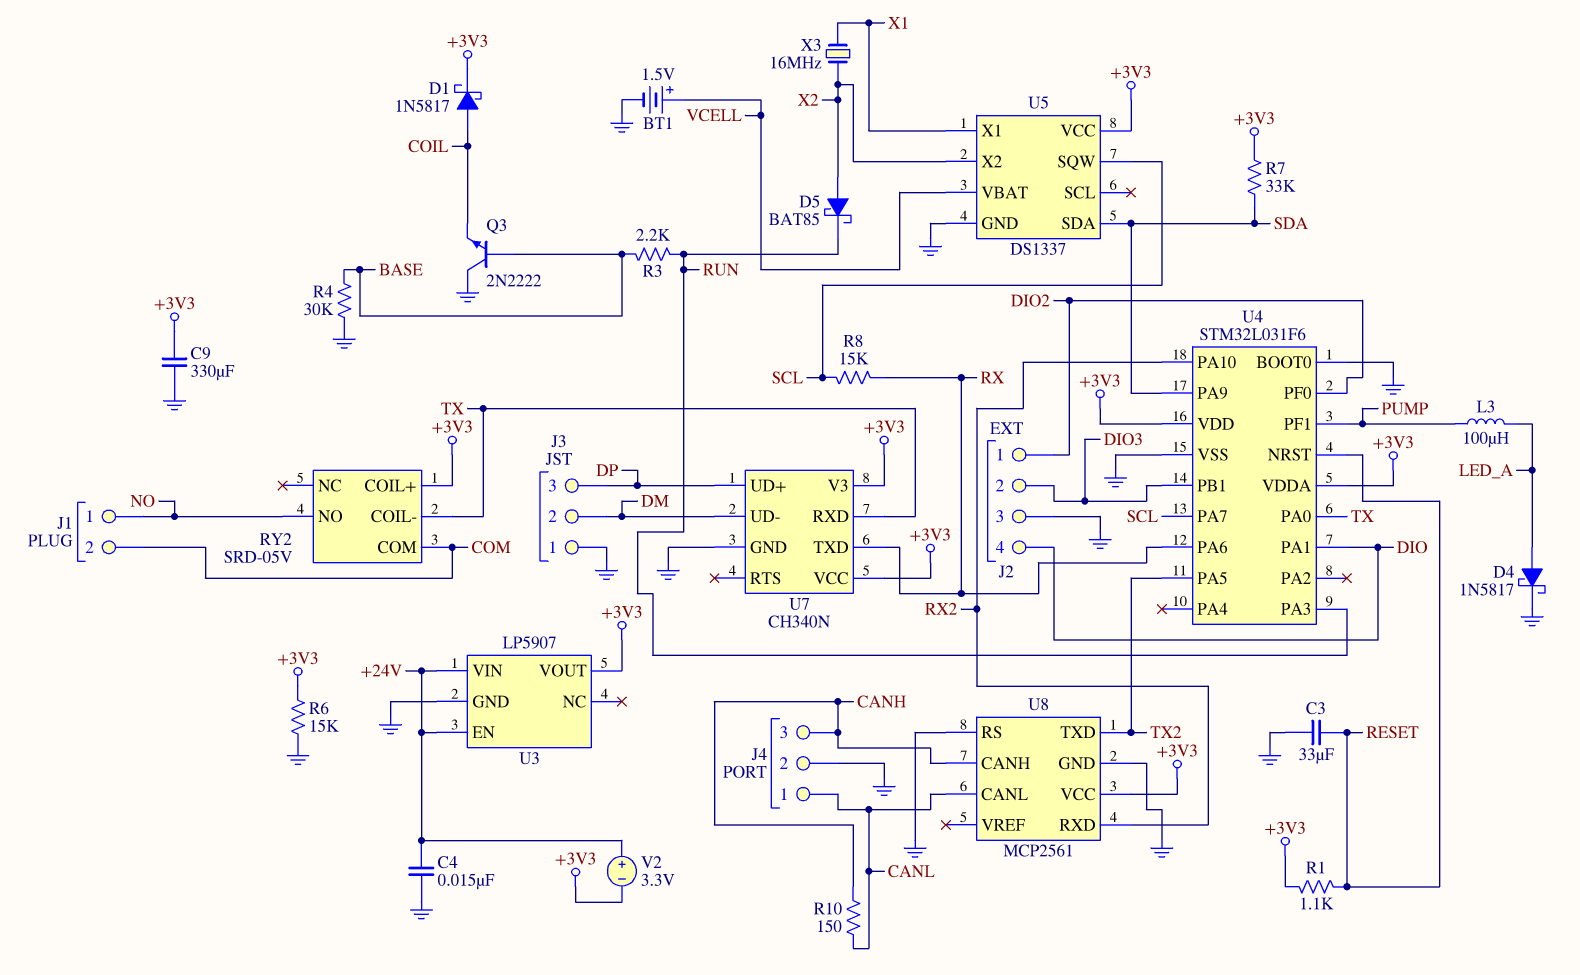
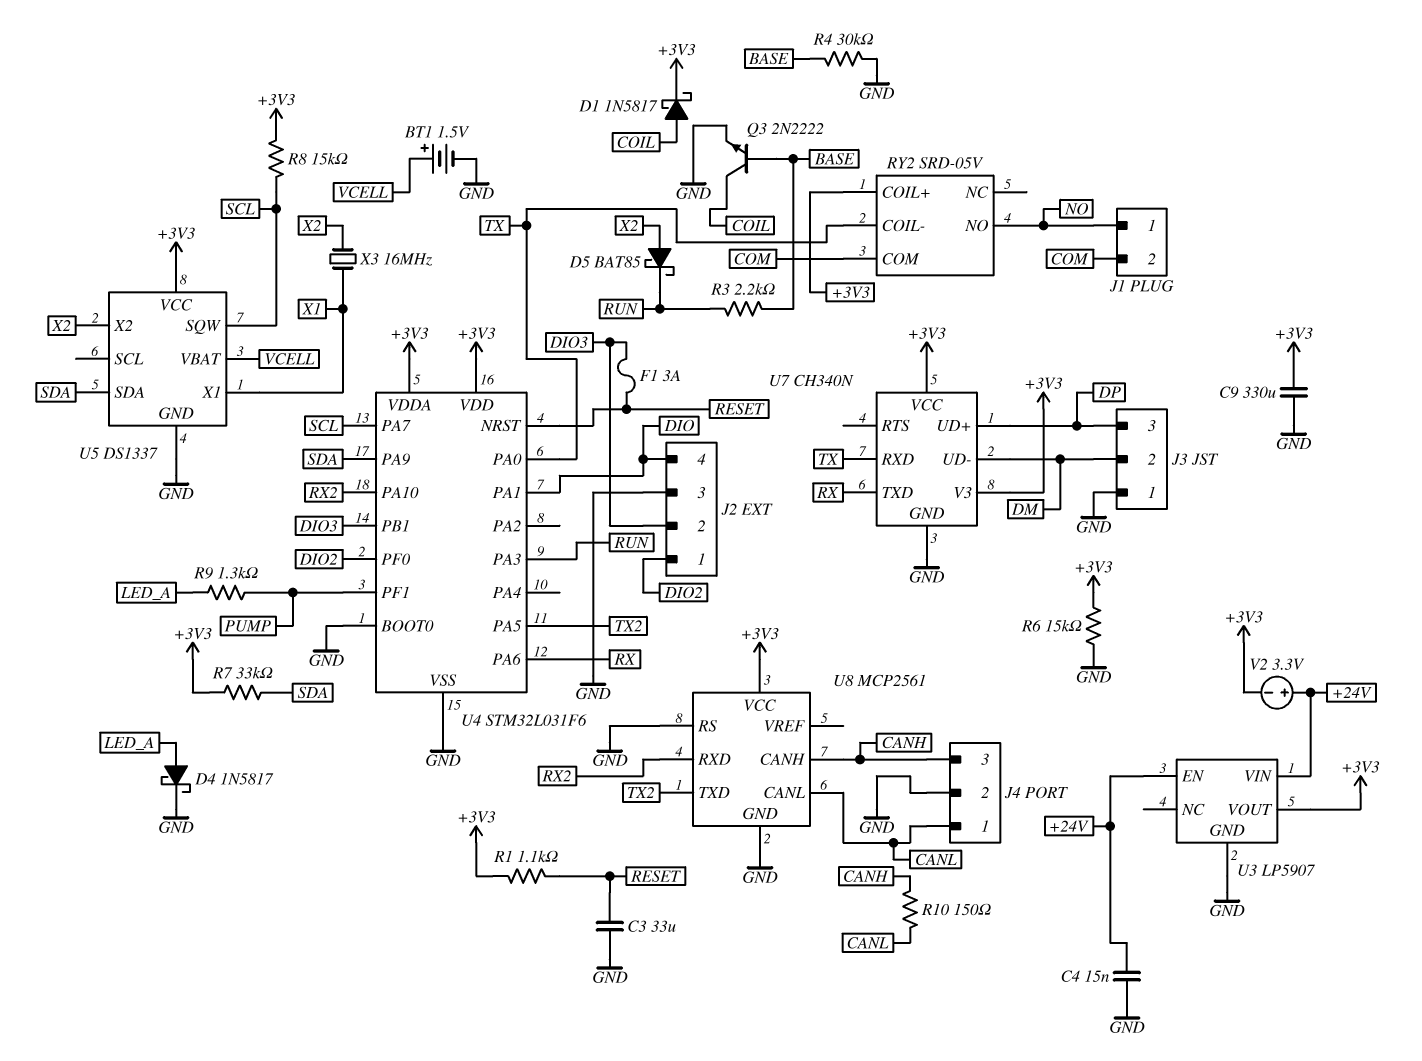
F1: none -> 3A (DIO3, RESET)
L3: 100uH (LED_A, PUMP) -> none
Q3: NPN 2N2222 (B BASE, C GND, E COIL) -> NPN 2N2222 (B BASE, C COIL, E GND)
R8: 15k (RX, SCL) -> 15k (+3V3, SCL)
R9: none -> 1.3k (LED_A, PUMP)

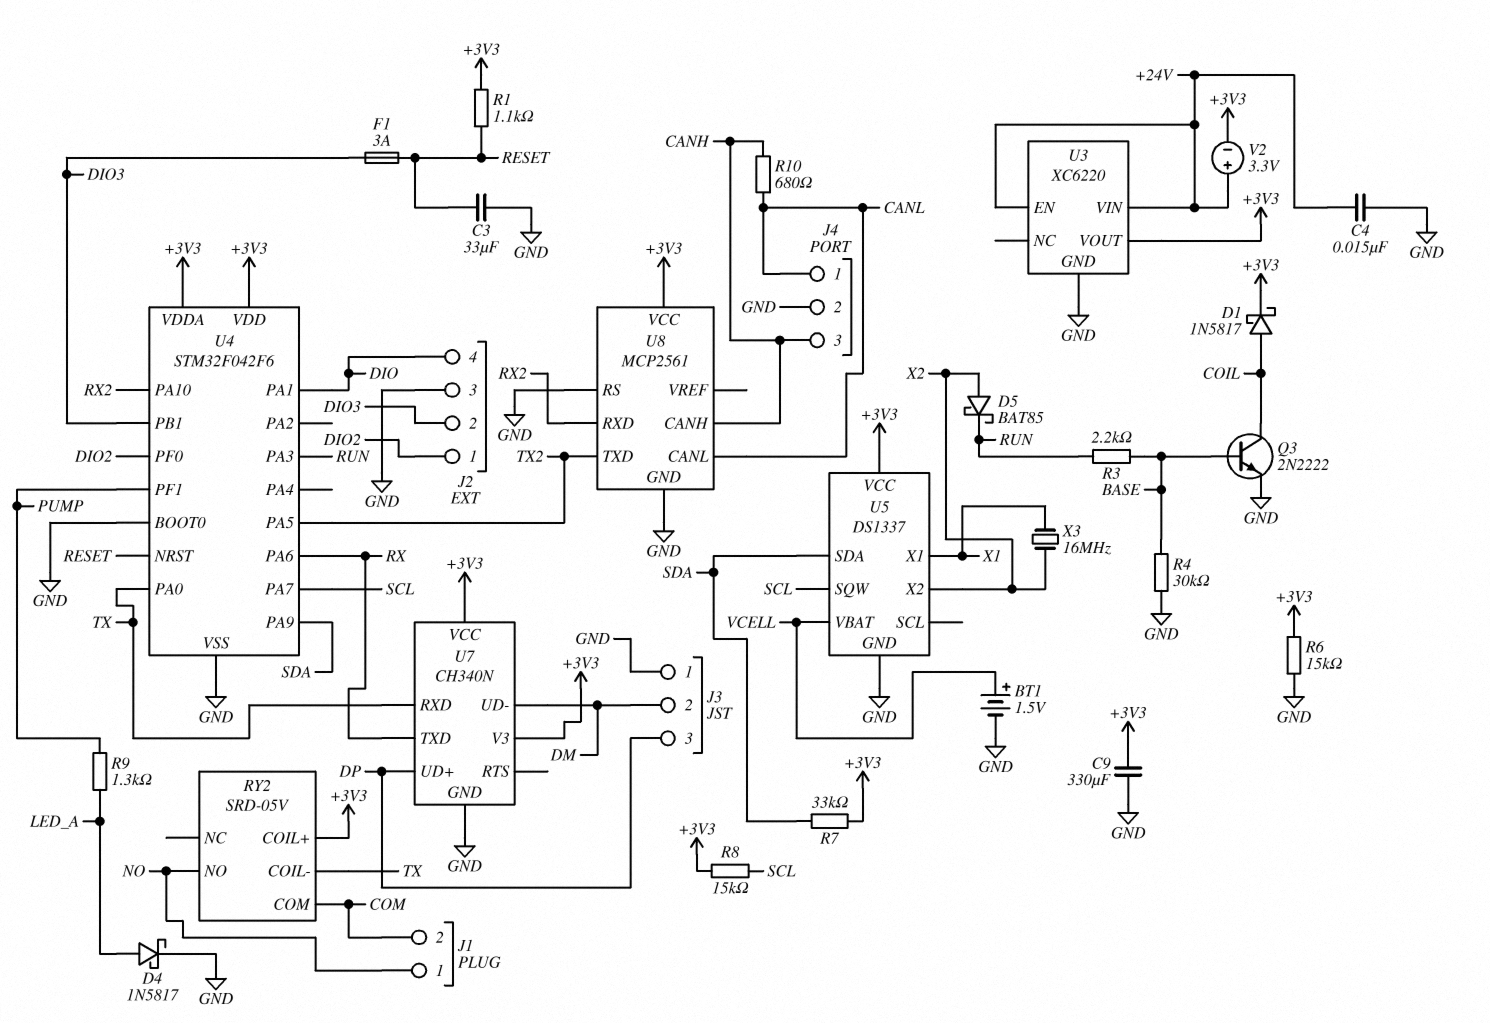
R10: 150 (CANH, CANL) -> 680 (CANH, CANL)
U3: LP5907 -> XC6220
U4: STM32L031F6 -> STM32F042F6

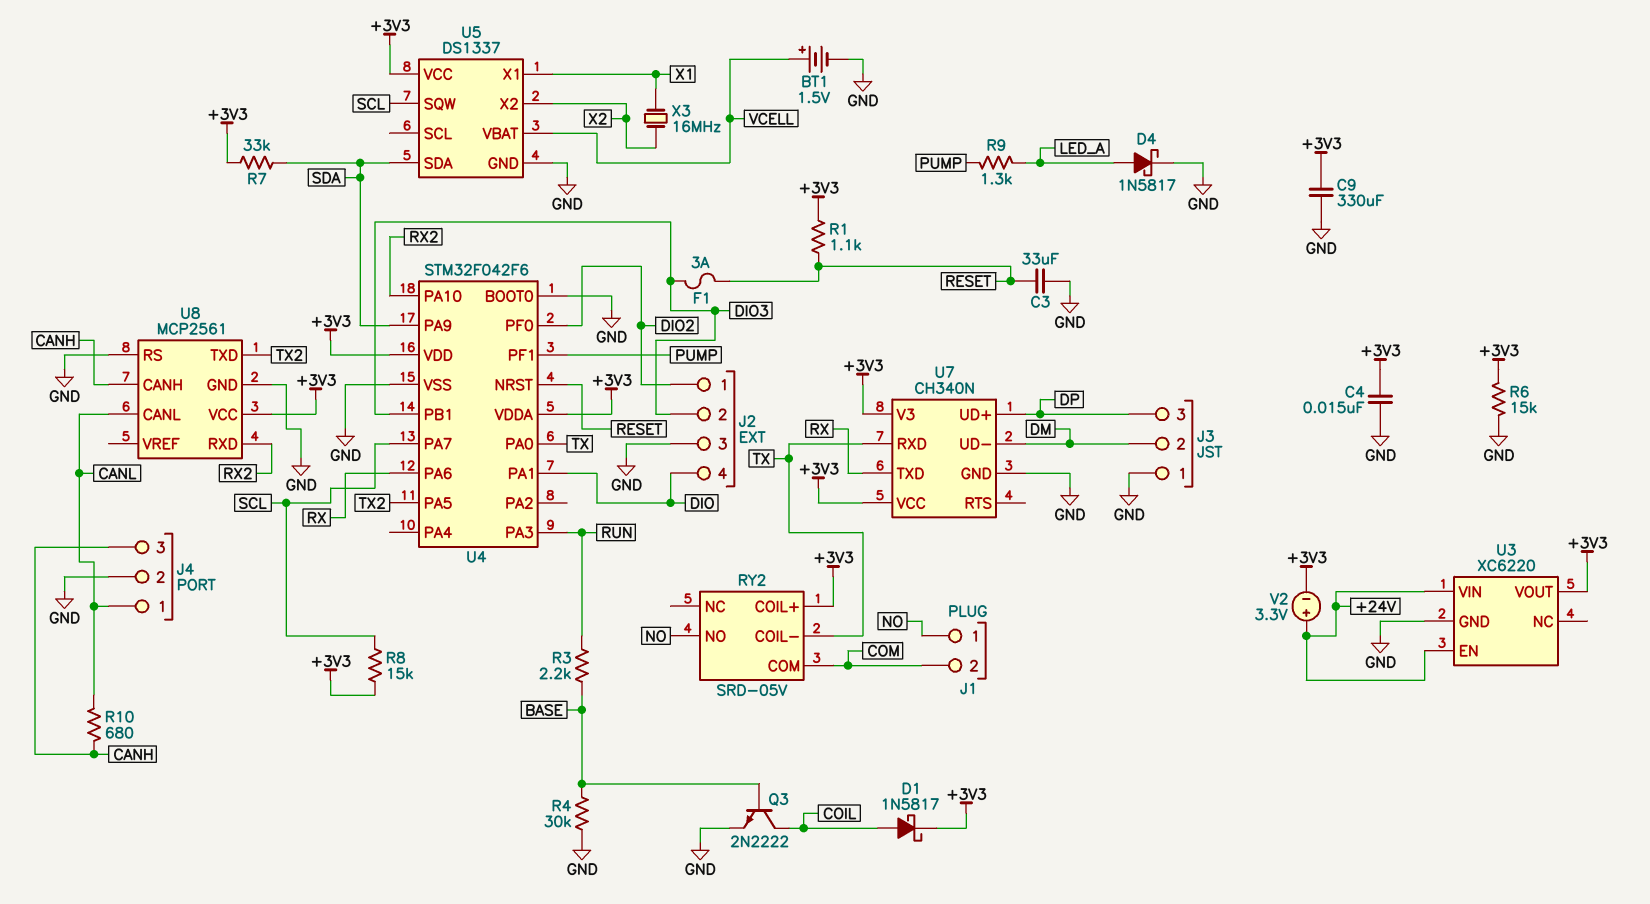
C4: 15nF (+24V, GND) -> 15nF (+3V3, GND)
D5: schottky BAT85 (A X2, K RUN) -> none

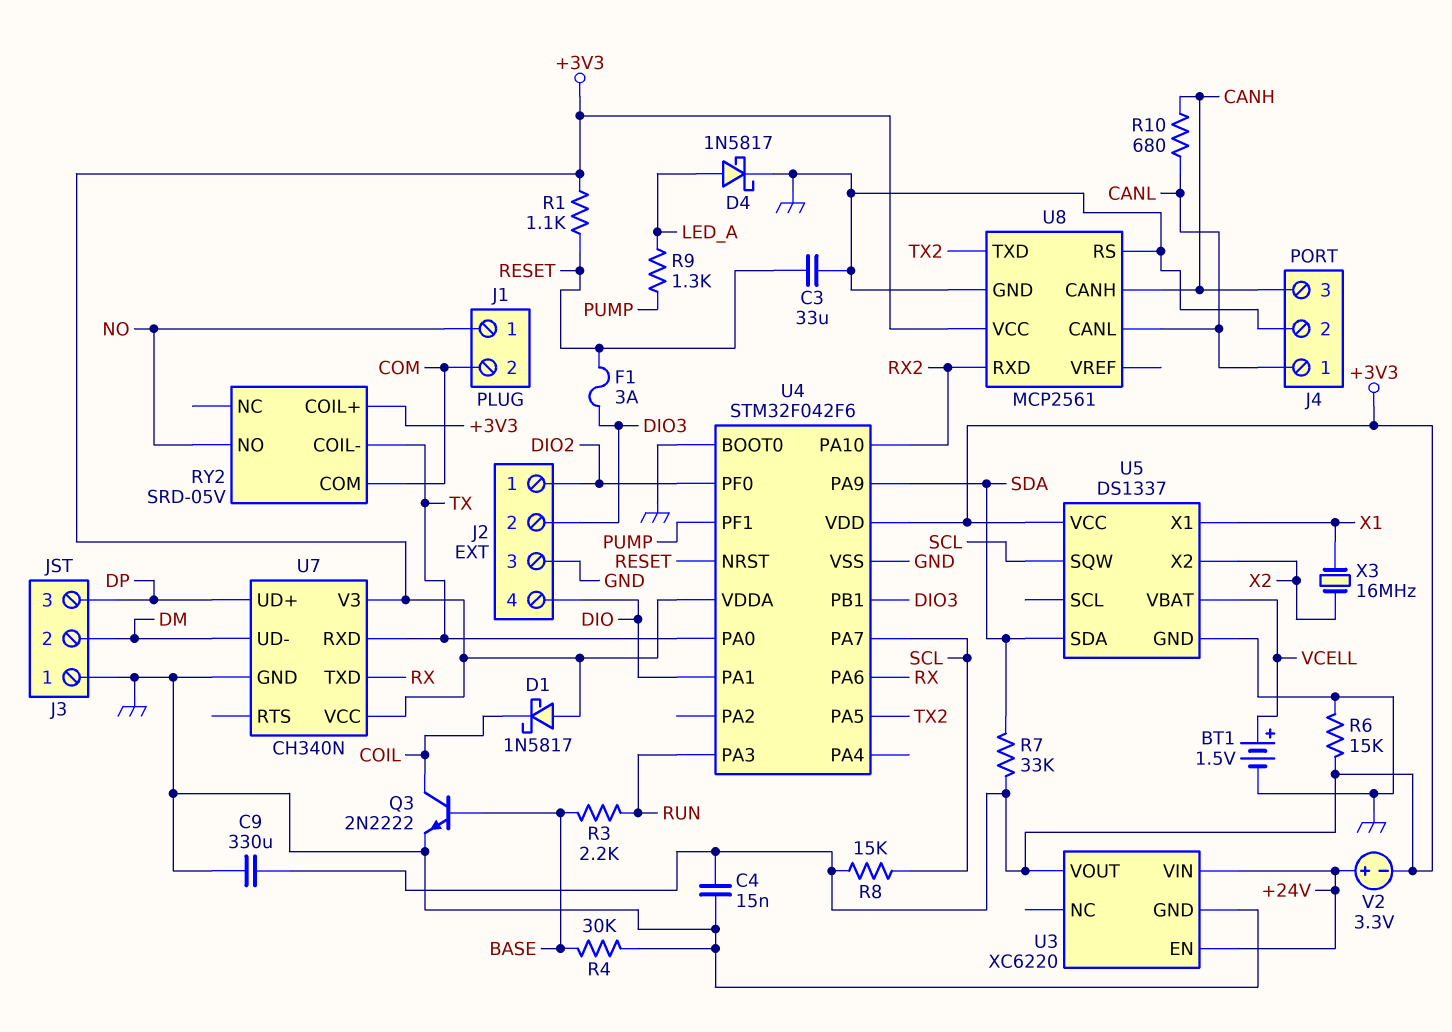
D1: schottky 1N5817 (A COIL, K +3V3) -> schottky 1N5817 (A +3V3, K COIL)

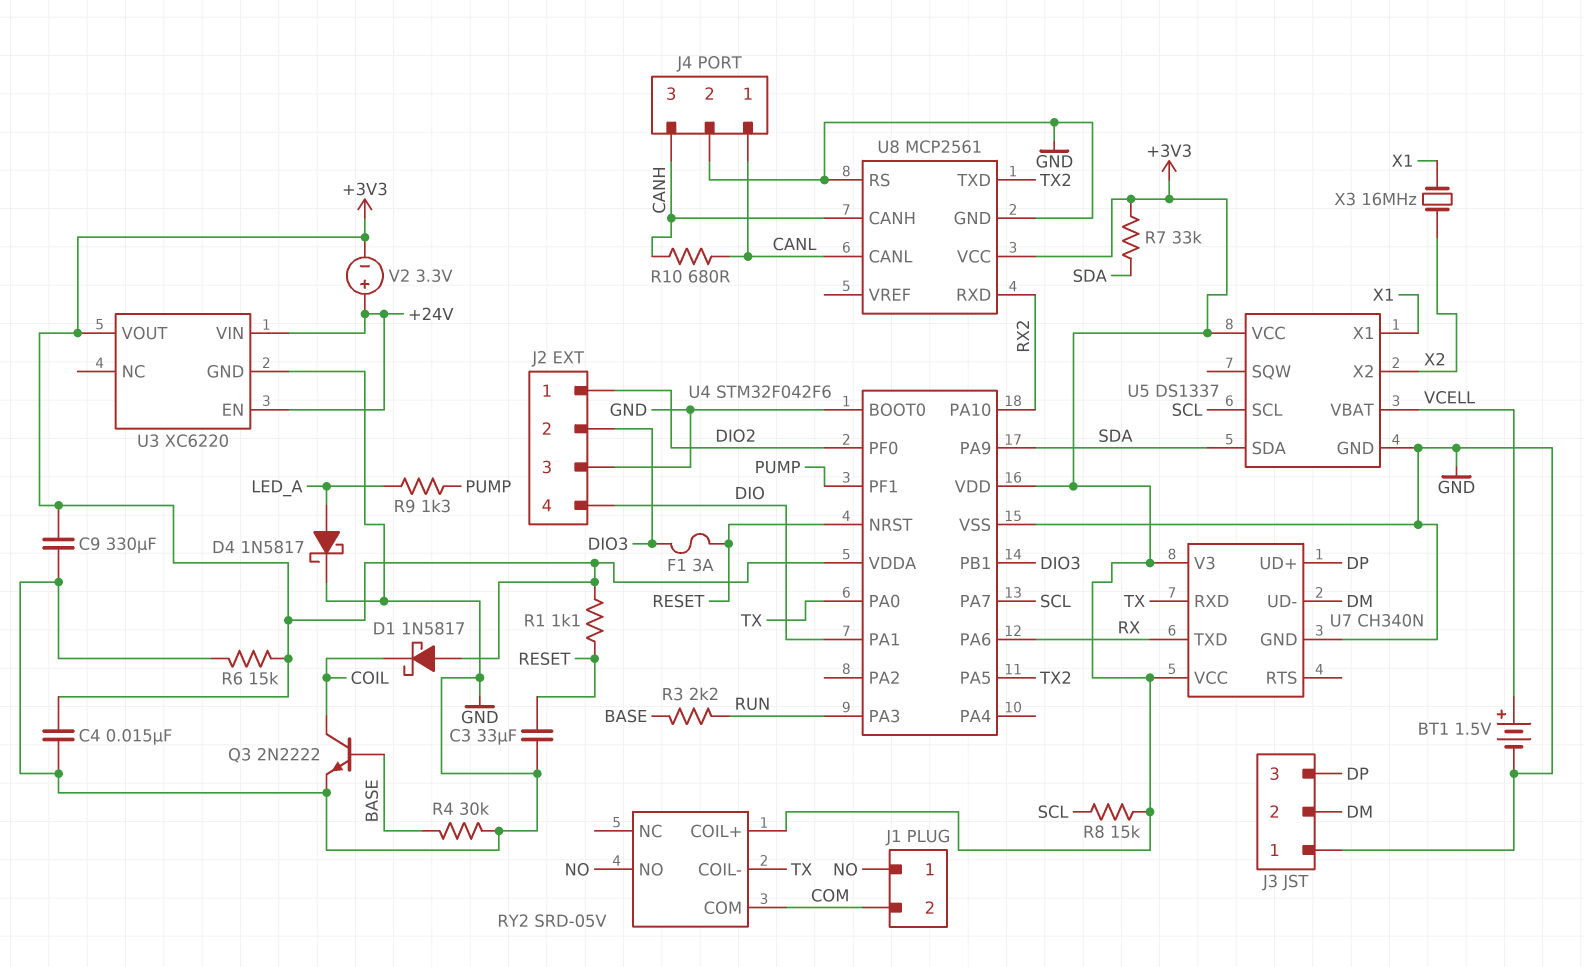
U5 pin SCL: none -> SCL
U5 pin SQW: SCL -> none

